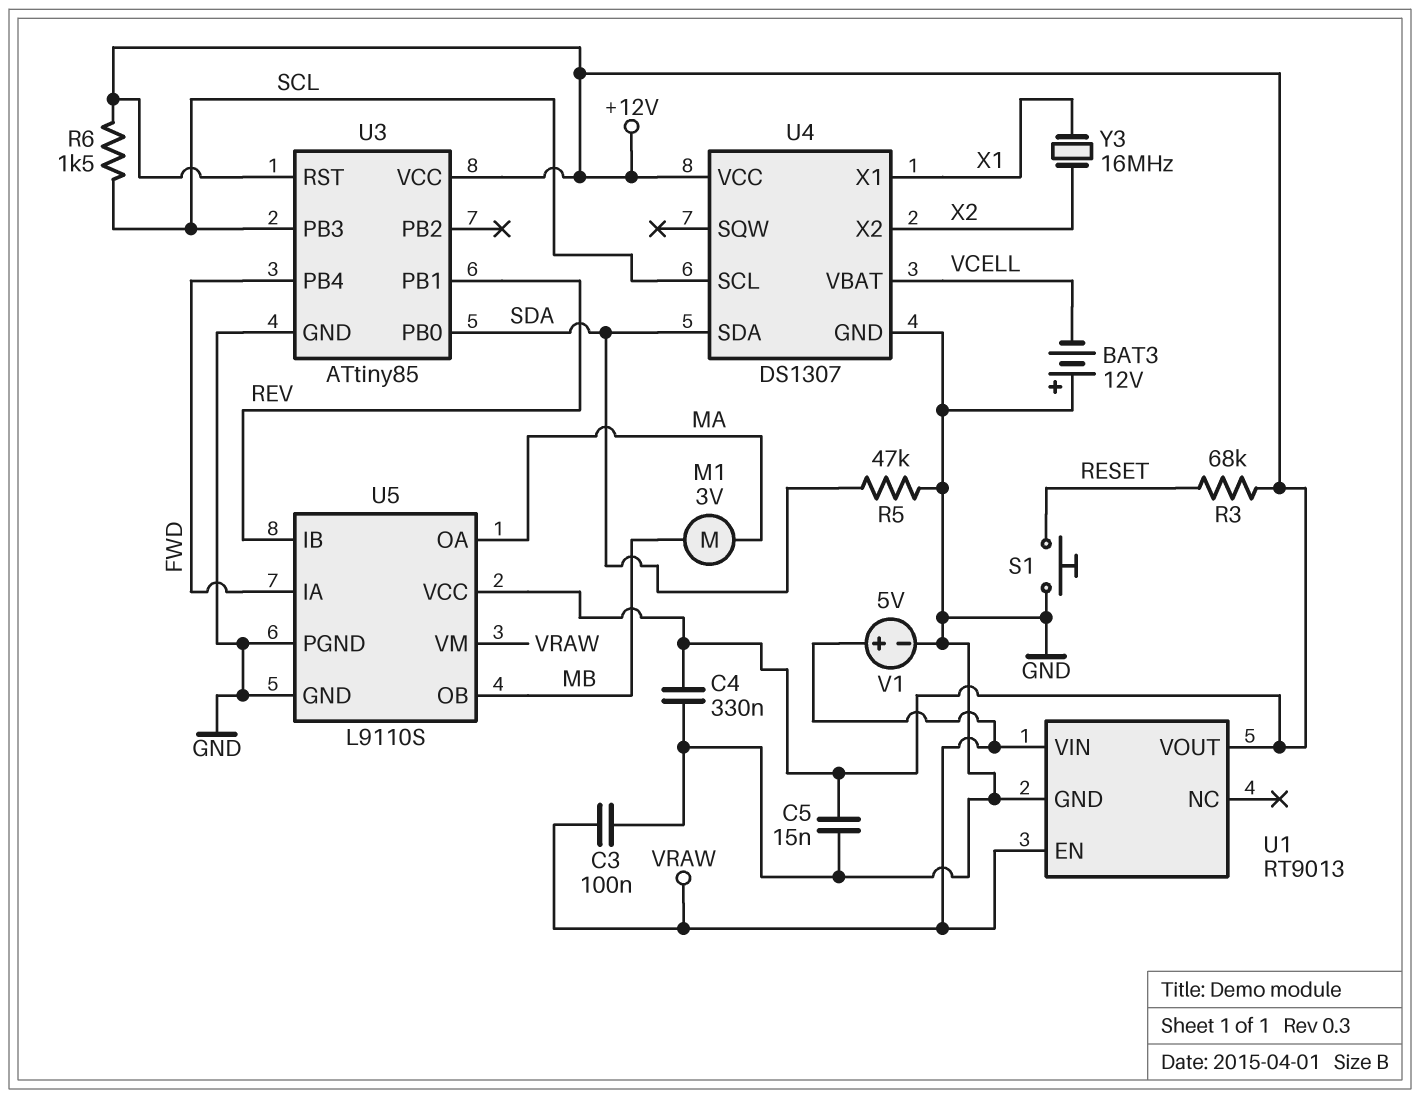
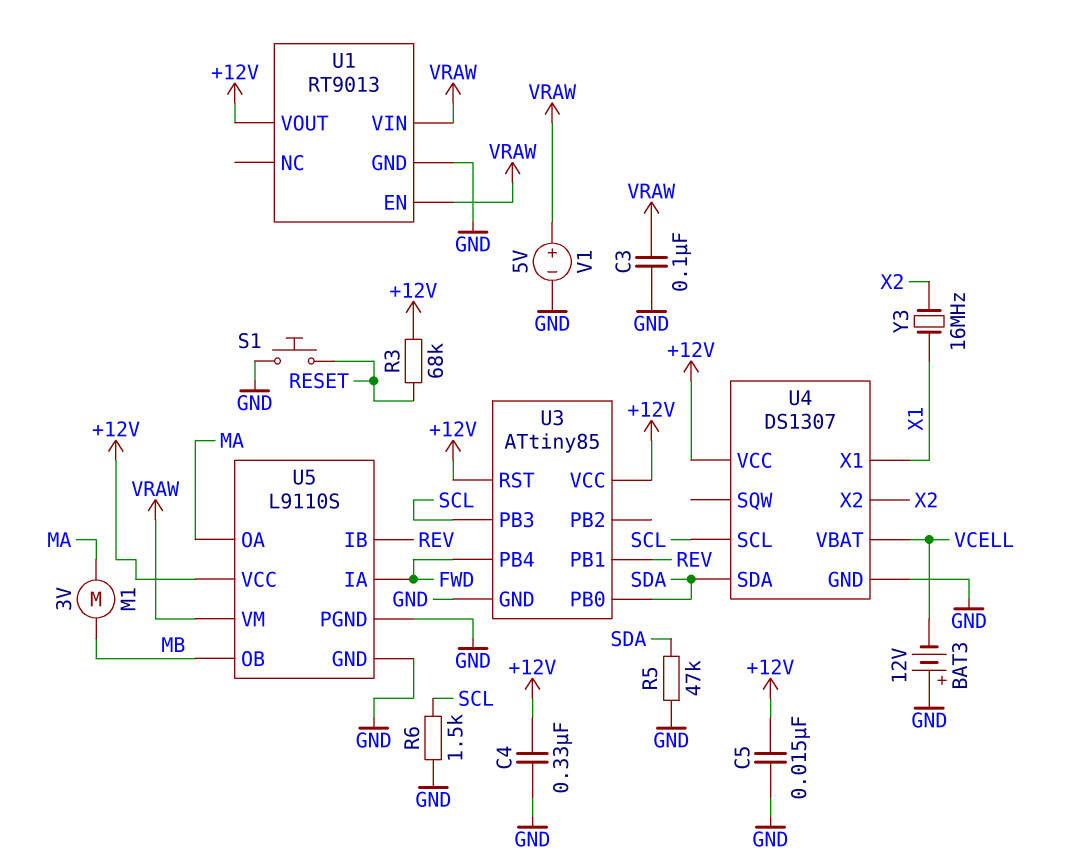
R6: 1.5k (+12V, SCL) -> 1.5k (GND, SCL)

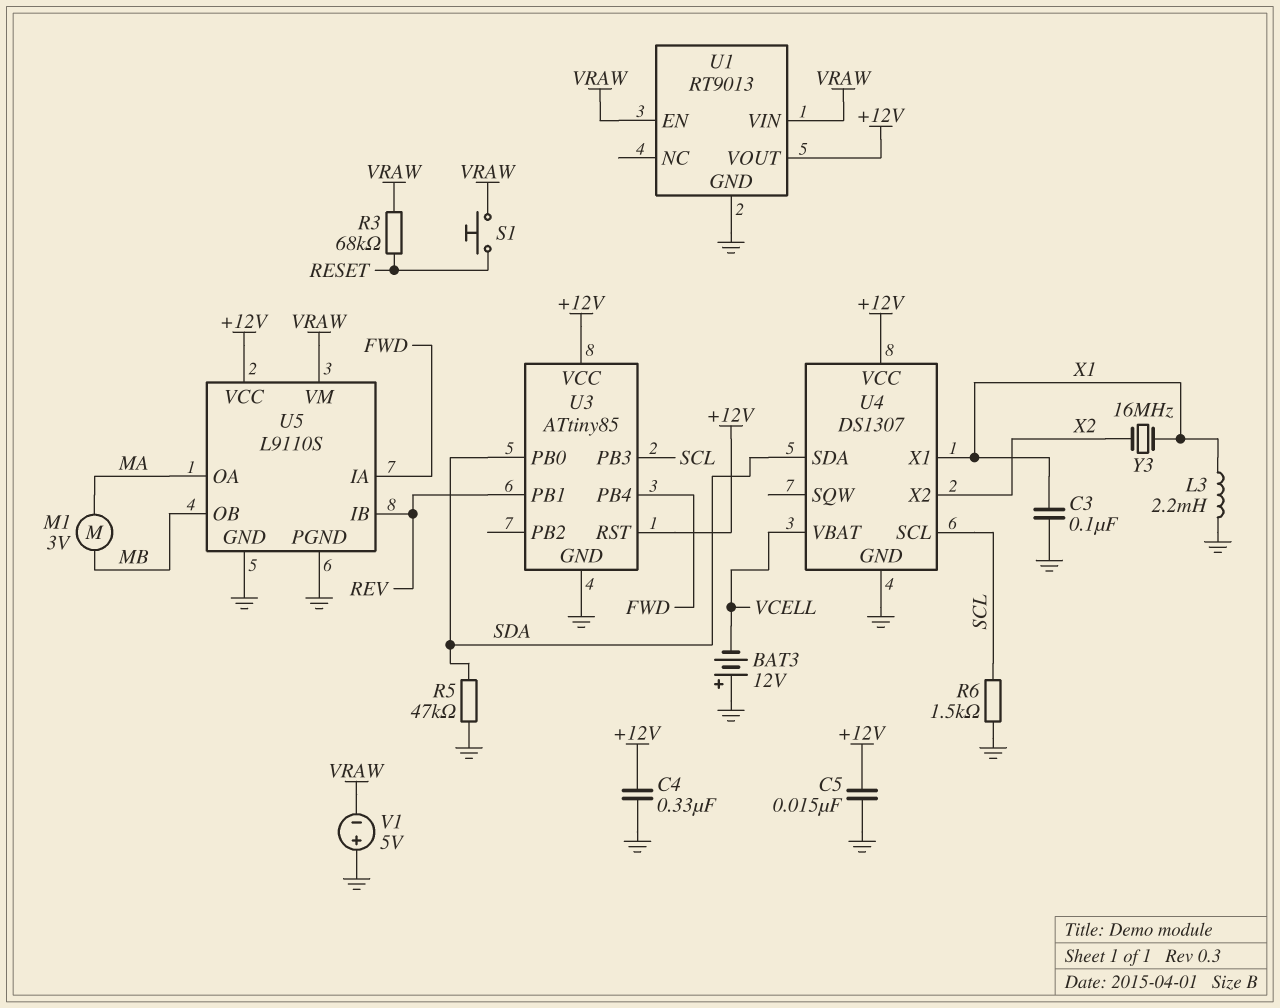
C3: 100nF (GND, VRAW) -> 100nF (GND, X1)
L3: none -> 2.2mH (GND, X1)
R3: 68k (+12V, RESET) -> 68k (RESET, VRAW)
S1: button (GND, RESET) -> button (RESET, VRAW)
V1: 5V (plus VRAW, minus GND) -> 5V (plus GND, minus VRAW)

